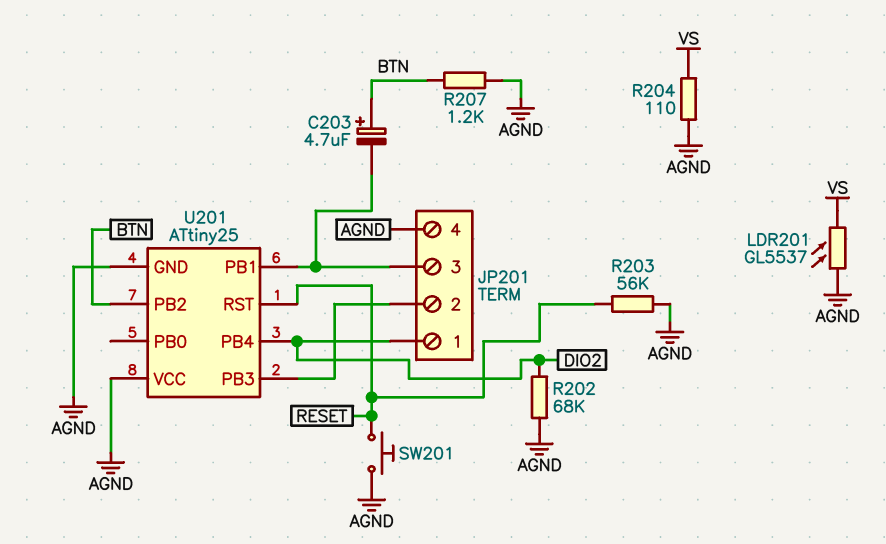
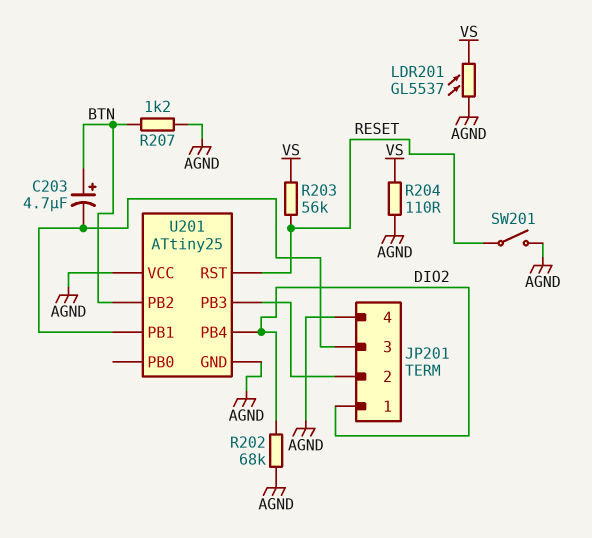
R203: 56k (AGND, RESET) -> 56k (RESET, VS)
SW201: button (AGND, RESET) -> switch (AGND, RESET)

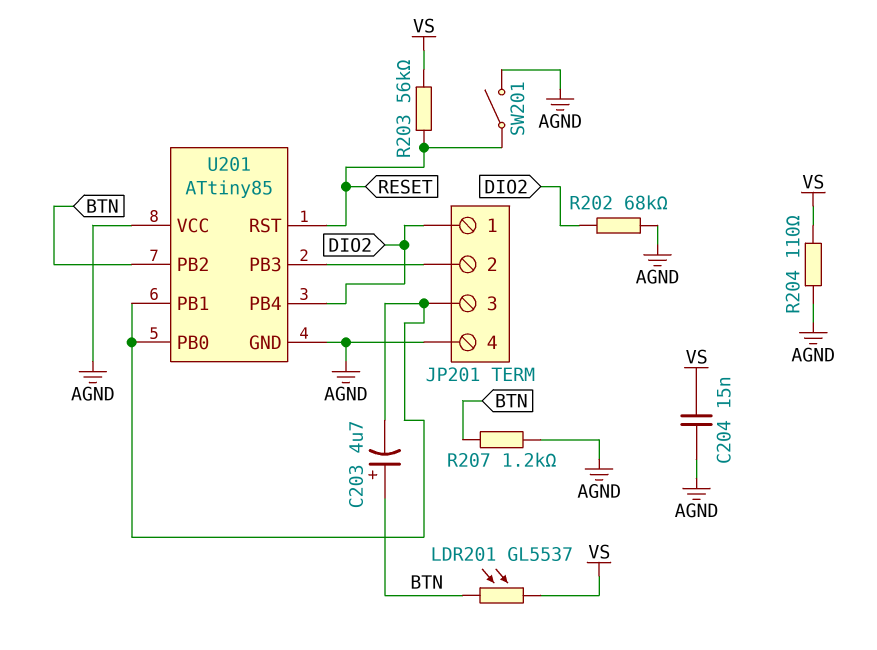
C204: none -> 15nF (AGND, VS)
LDR201: GL5537 (AGND, VS) -> GL5537 (BTN, VS)
U201: ATtiny25 -> ATtiny85
U201 pin PB0: none -> JP201/3

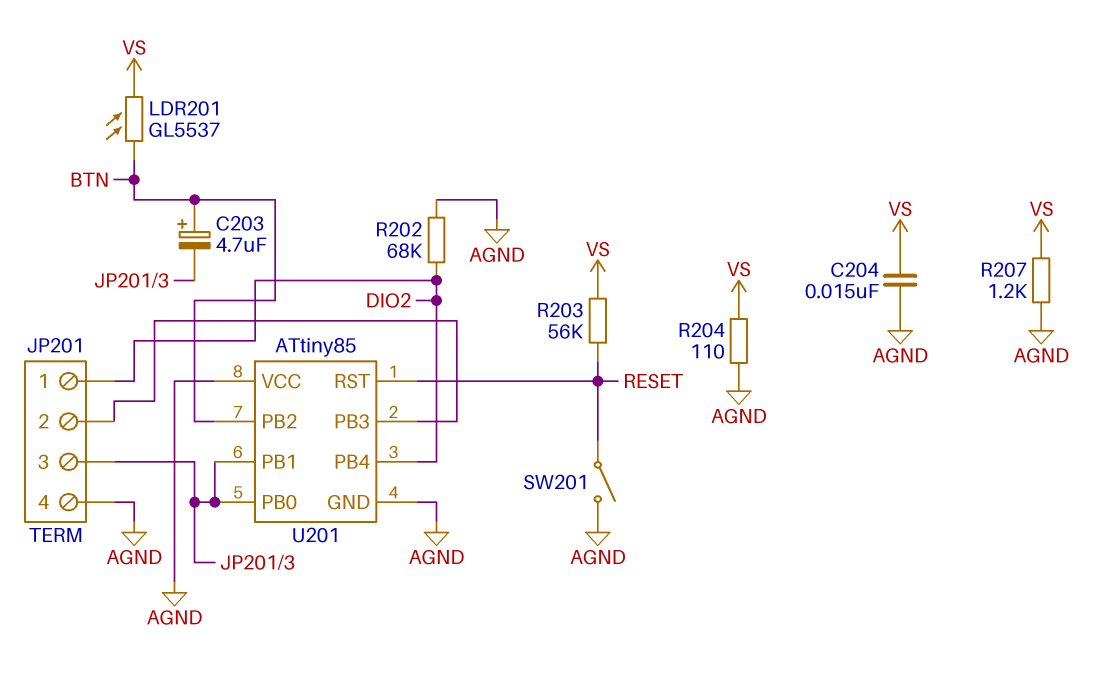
R207: 1.2k (AGND, BTN) -> 1.2k (AGND, VS)

